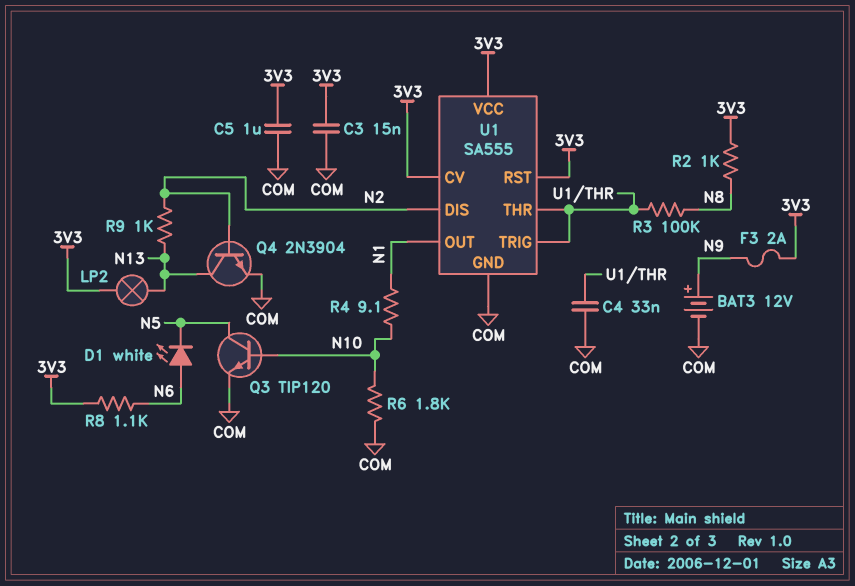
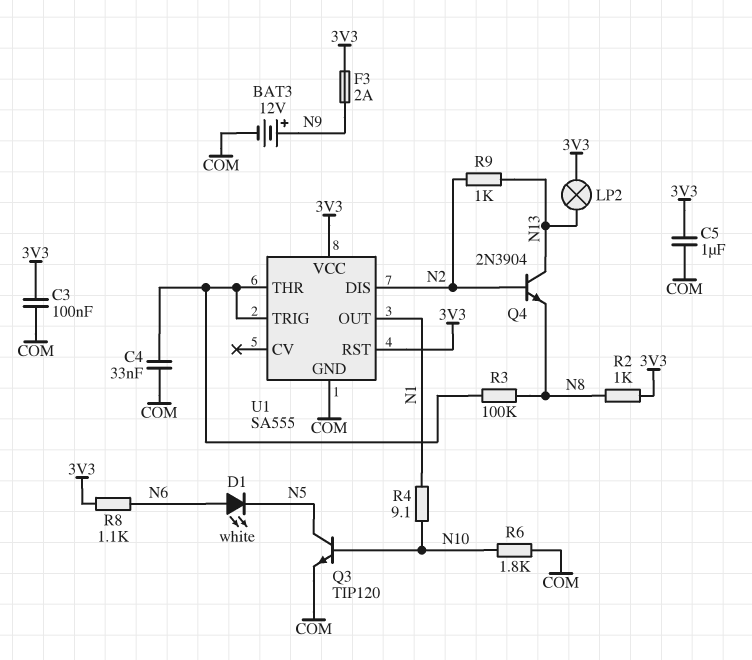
C3: 15nF (3V3, COM) -> 100nF (3V3, COM)
Q4: NPN 2N3904 (B N2, C N13, E COM) -> NPN 2N3904 (B N2, C N13, E N8)
U1 pin CV: 3V3 -> none

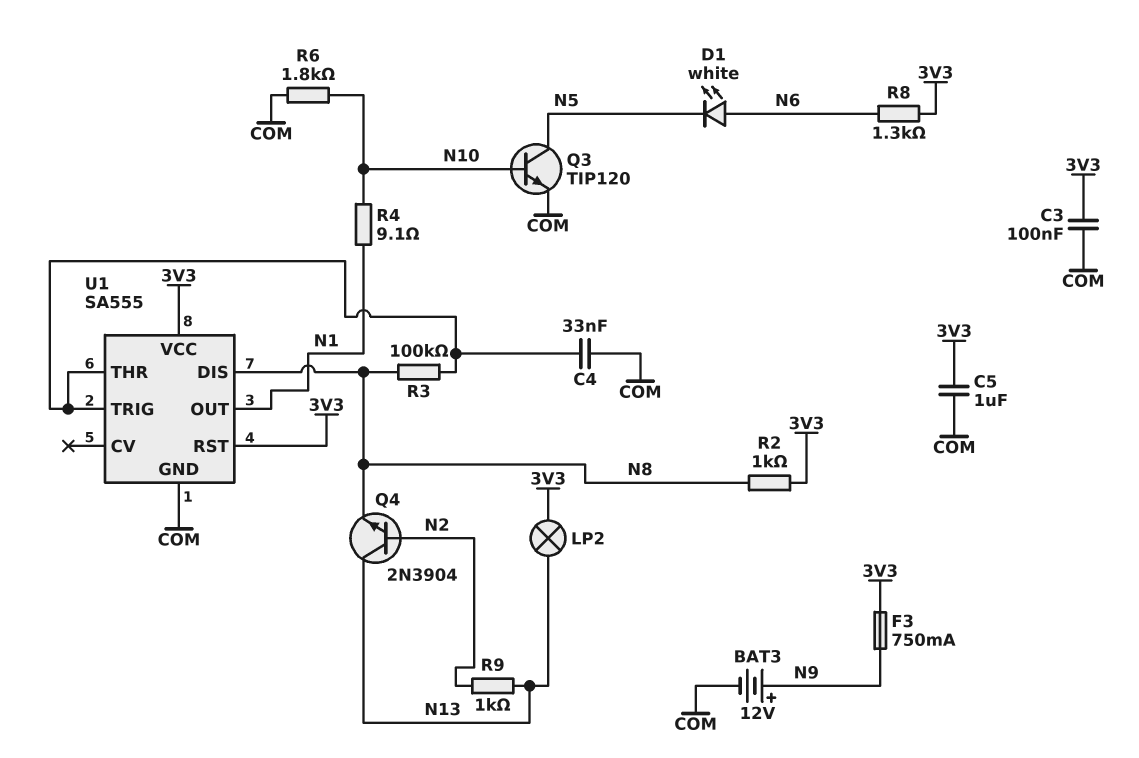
F3: 2A (3V3, N9) -> 750mA (3V3, N9)
R8: 1.1k (3V3, N6) -> 1.3k (3V3, N6)
U1 pin DIS: N2 -> N8

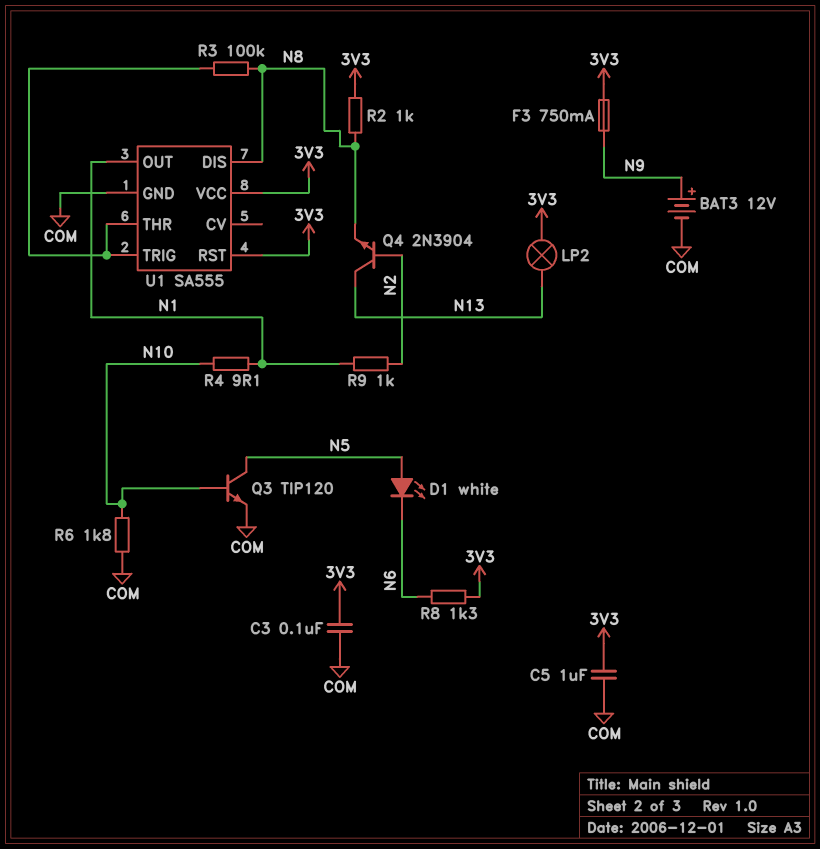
C4: 33nF (COM, U1/THR) -> none
D1: LED white (A N6, K N5) -> LED white (A N5, K N6)
R9: 1k (N2, N13) -> 1k (N1, N2)

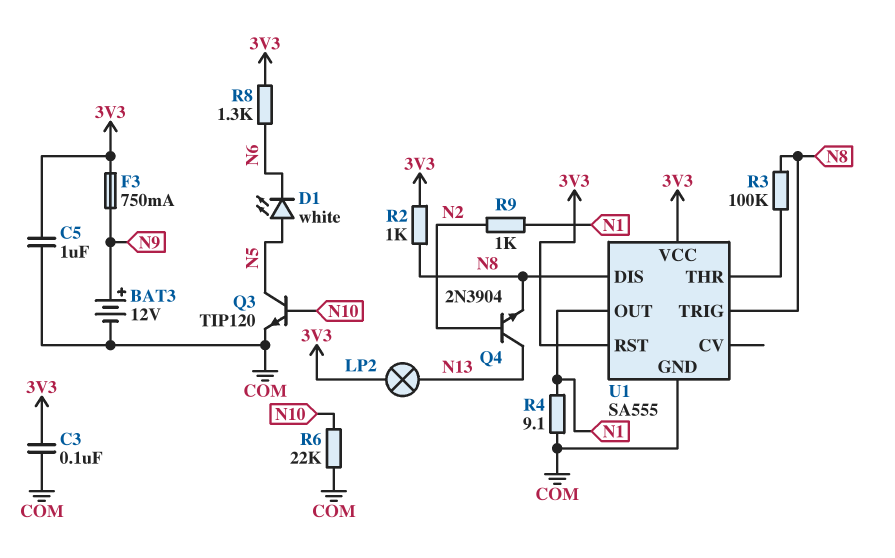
R4: 9.1 (N1, N10) -> 9.1 (COM, N1)
R6: 1.8k (COM, N10) -> 22k (COM, N10)
U1 pin TRIG: U1/THR -> N8

